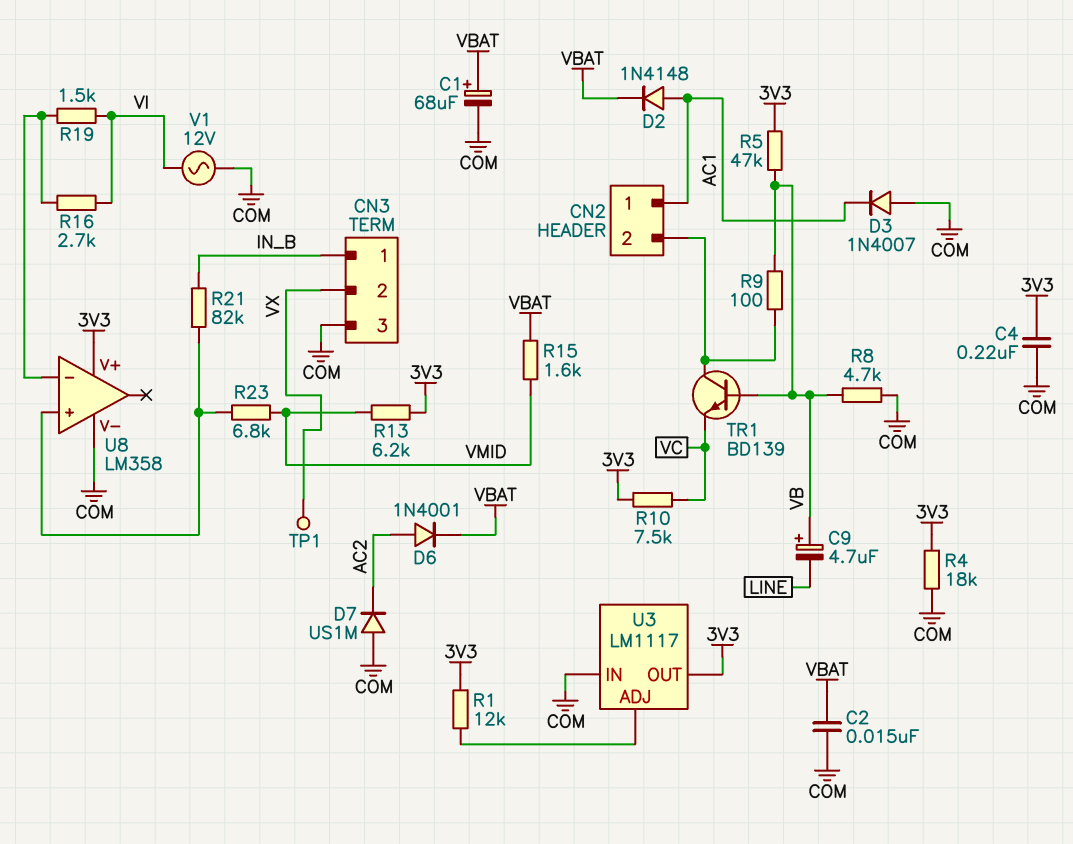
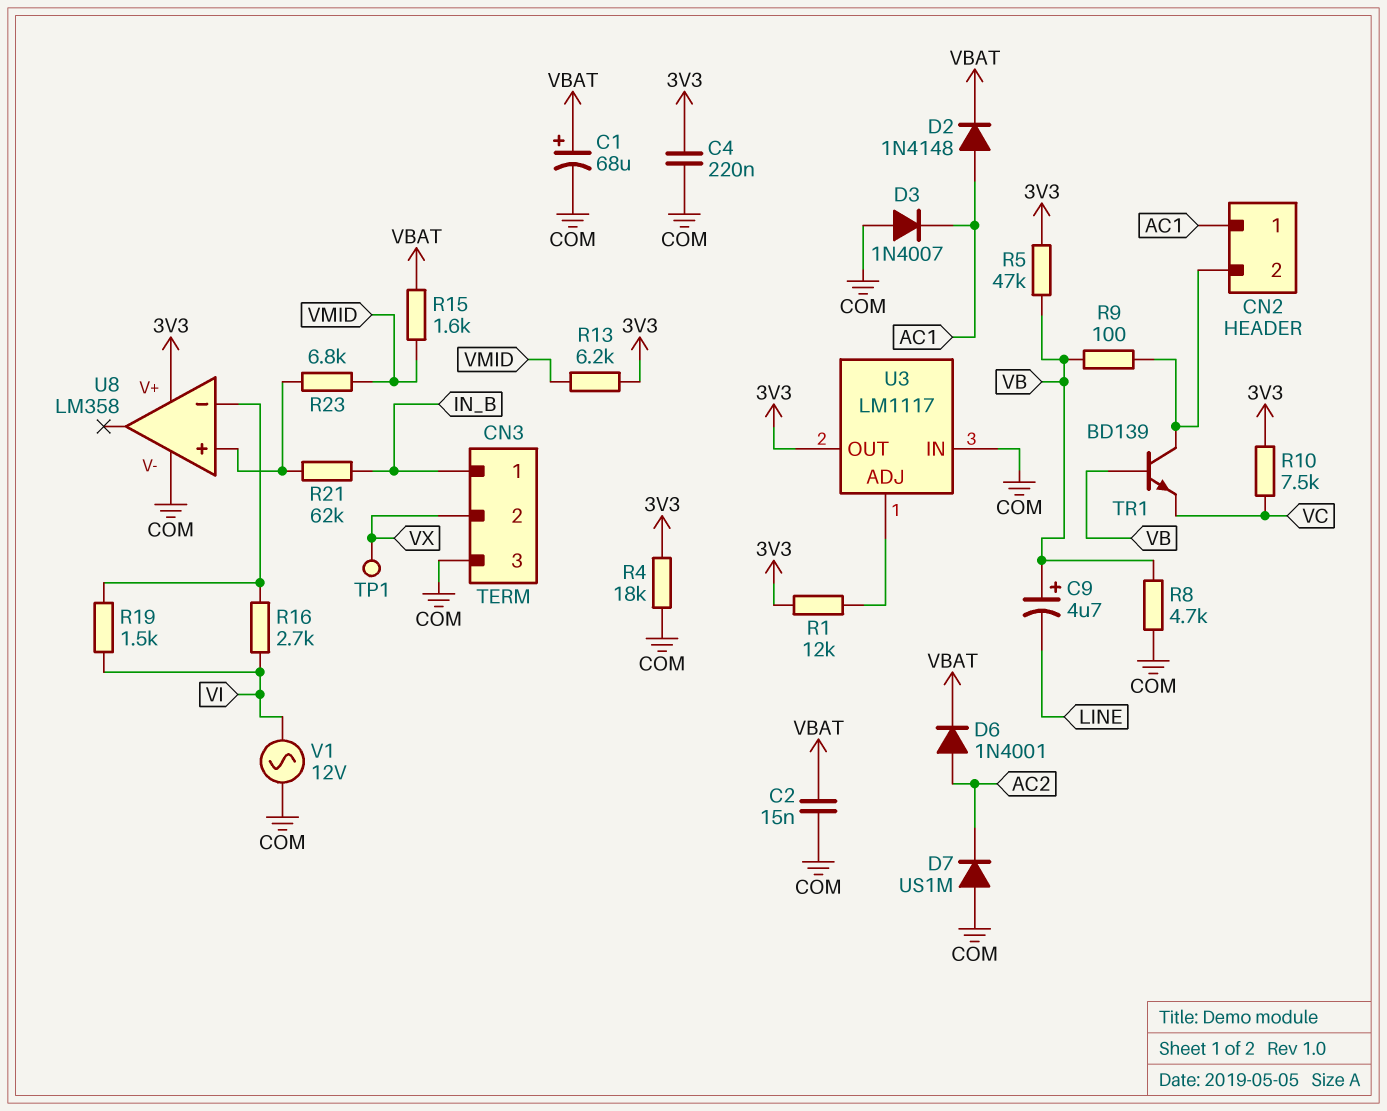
R21: 82k (IN_B, U8/in+) -> 62k (IN_B, U8/in+)

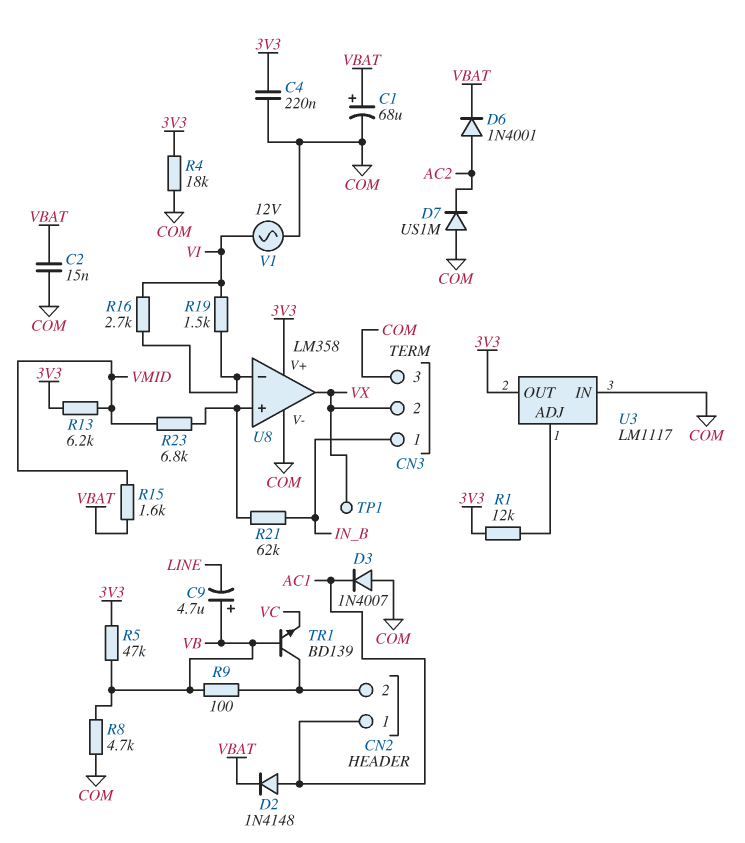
R10: 7.5k (3V3, VC) -> none
U8 pin out: none -> VX

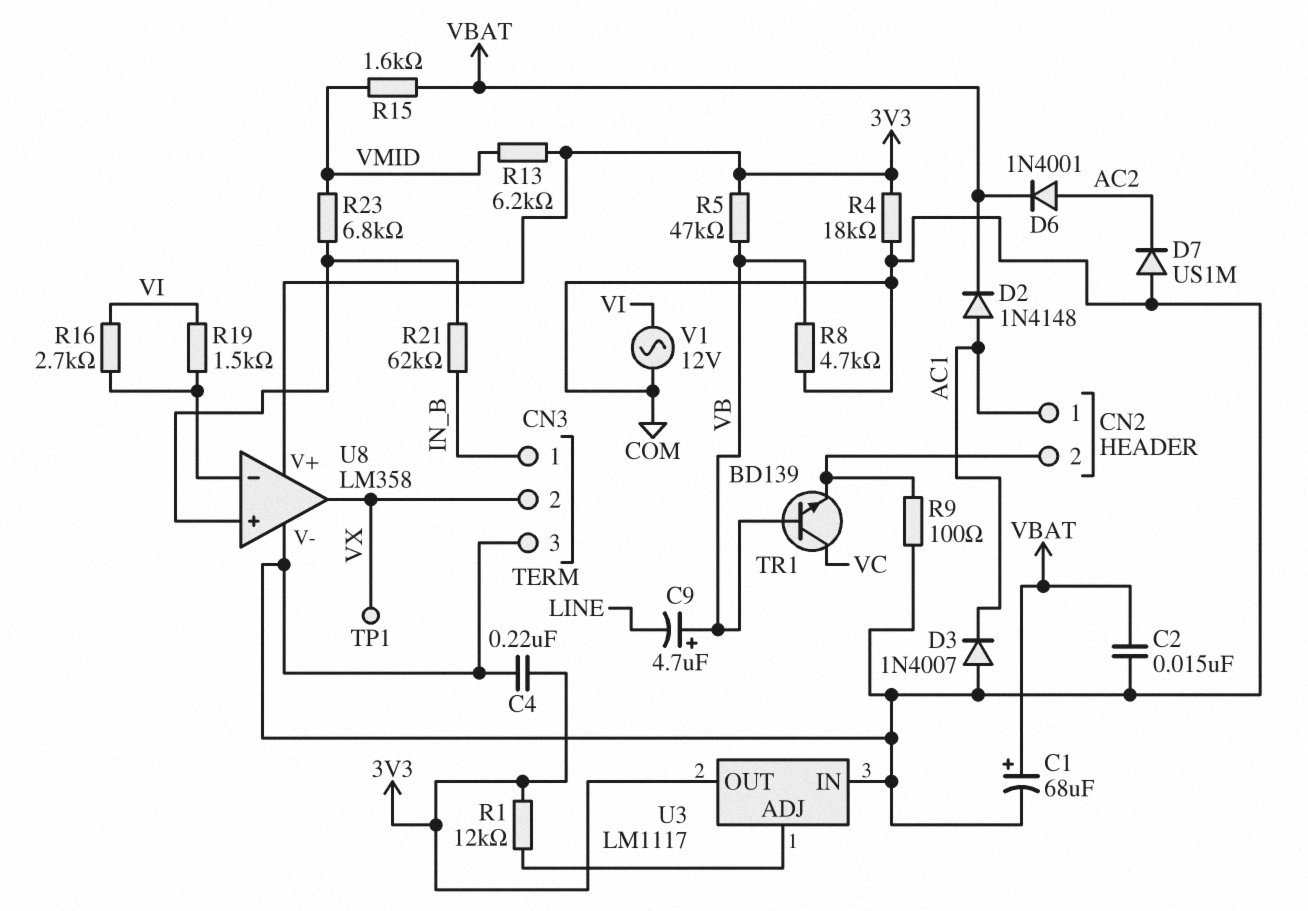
R9: 100 (CN2/2, VB) -> 100 (CN2/2, COM)
TR1: NPN BD139 (B VB, C CN2/2, E VC) -> NPN BD139 (B VB, C VC, E CN2/2)

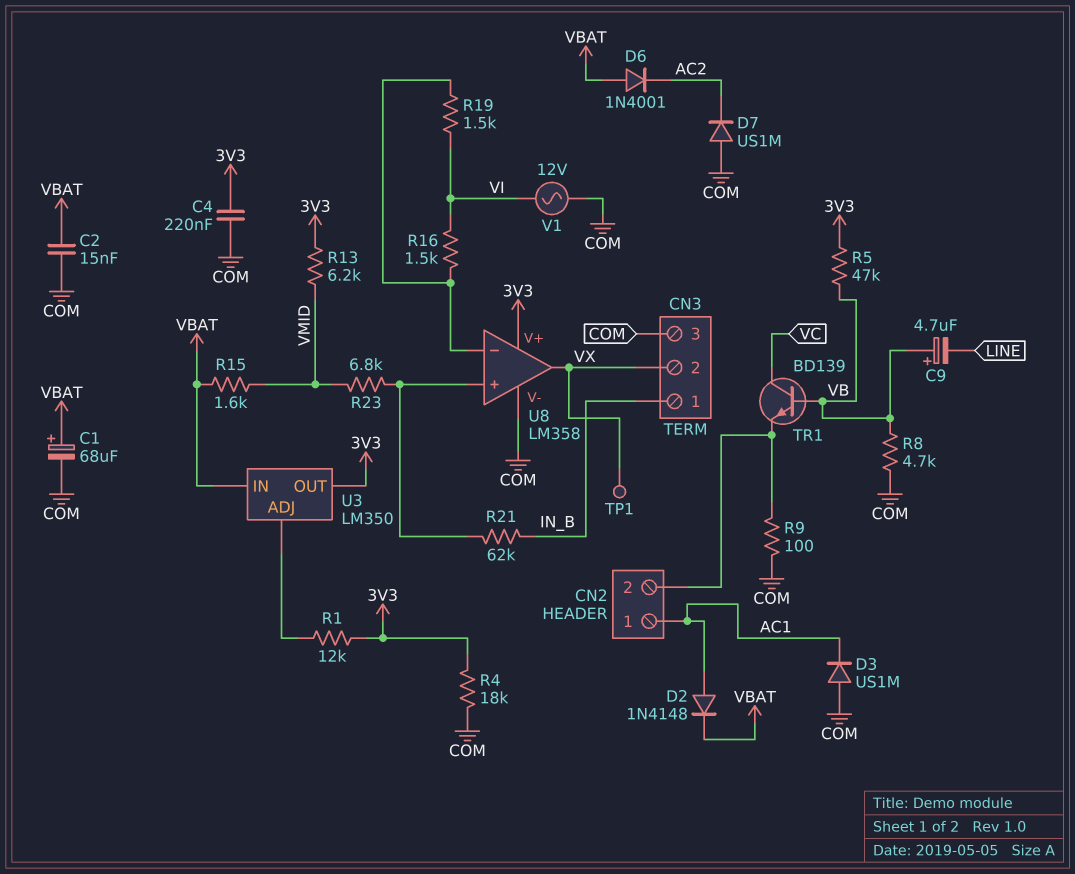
D3: diode 1N4007 (A COM, K AC1) -> diode US1M (A COM, K AC1)
D6: diode 1N4001 (A AC2, K VBAT) -> diode 1N4001 (A VBAT, K AC2)
R16: 2.7k (U8/in-, VI) -> 1.5k (U8/in-, VI)
U3: LM1117 -> LM350
U3 pin IN: COM -> VBAT

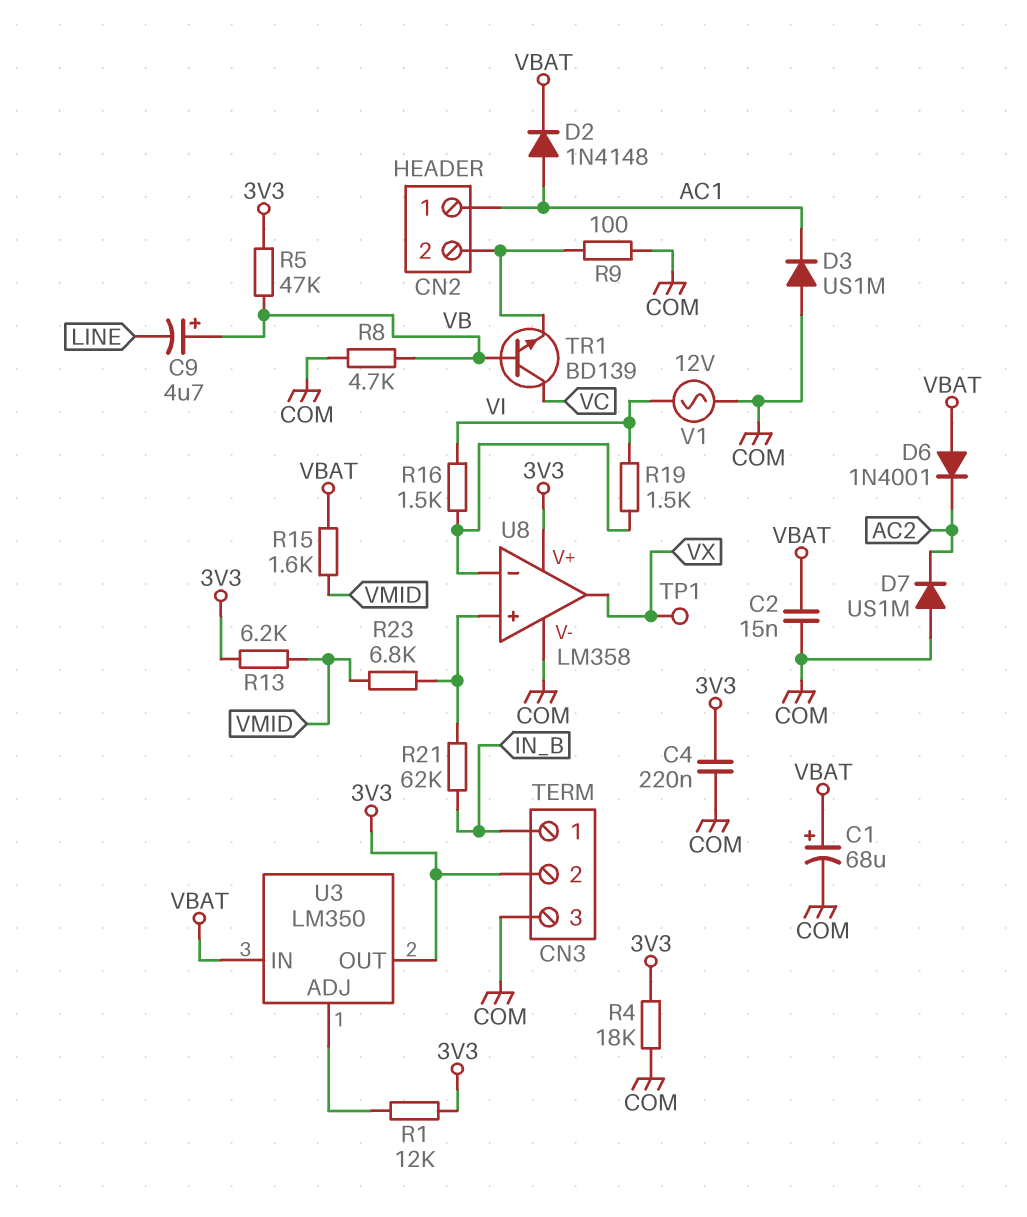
CN3 pin 2: VX -> 3V3

